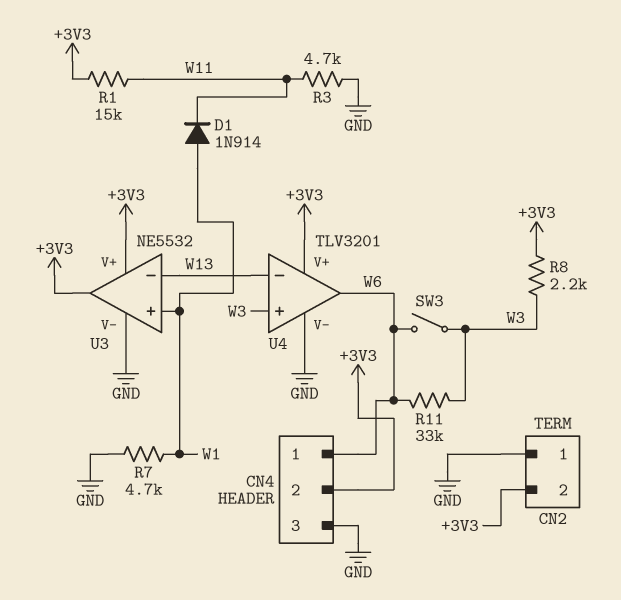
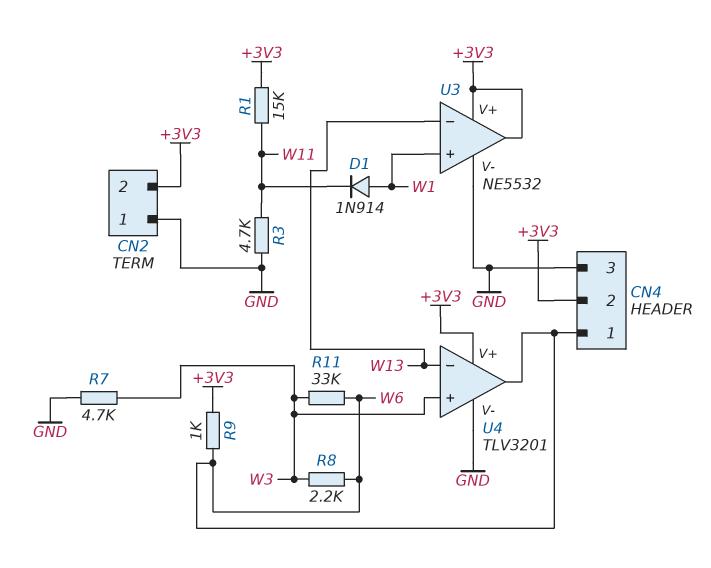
R7: 4.7k (GND, W1) -> 4.7k (GND, W3)
R8: 2.2k (+3V3, W3) -> 2.2k (W3, W6)
R9: none -> 1k (+3V3, W6)
SW3: switch (W3, W6) -> none

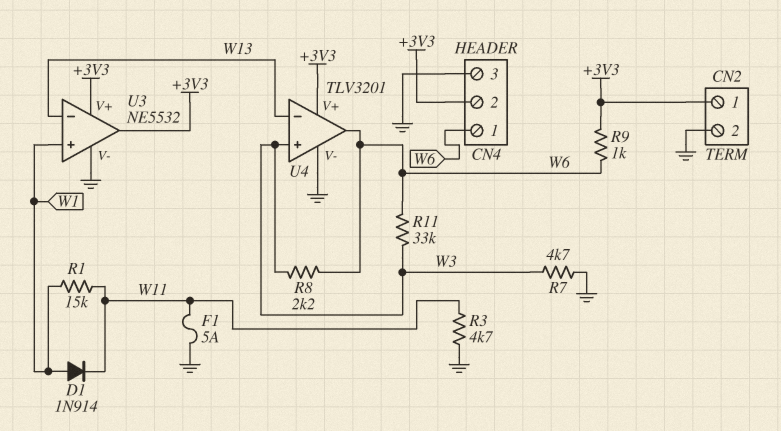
CN2 pin 1: GND -> +3V3
CN2 pin 2: +3V3 -> GND
F1: none -> 5A (GND, W11)
R1: 15k (+3V3, W11) -> 15k (W1, W11)

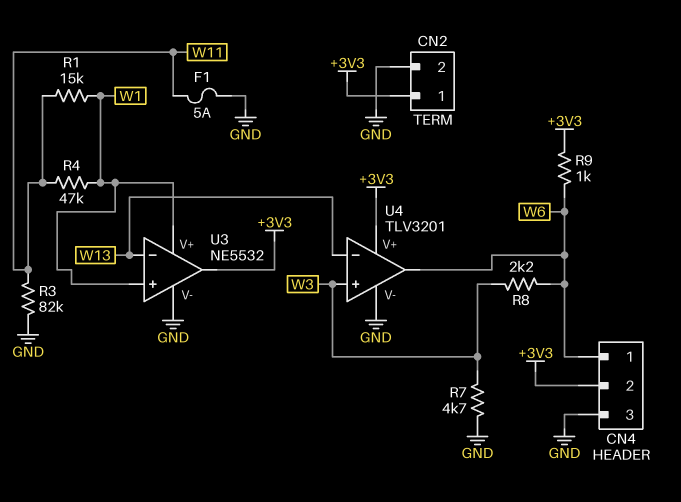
D1: diode 1N914 (A W1, K W11) -> none
R3: 4.7k (GND, W11) -> 82k (GND, W11)
R4: none -> 47k (W1, W11)
R11: 33k (W3, W6) -> none
U3 pin V+: +3V3 -> W1

